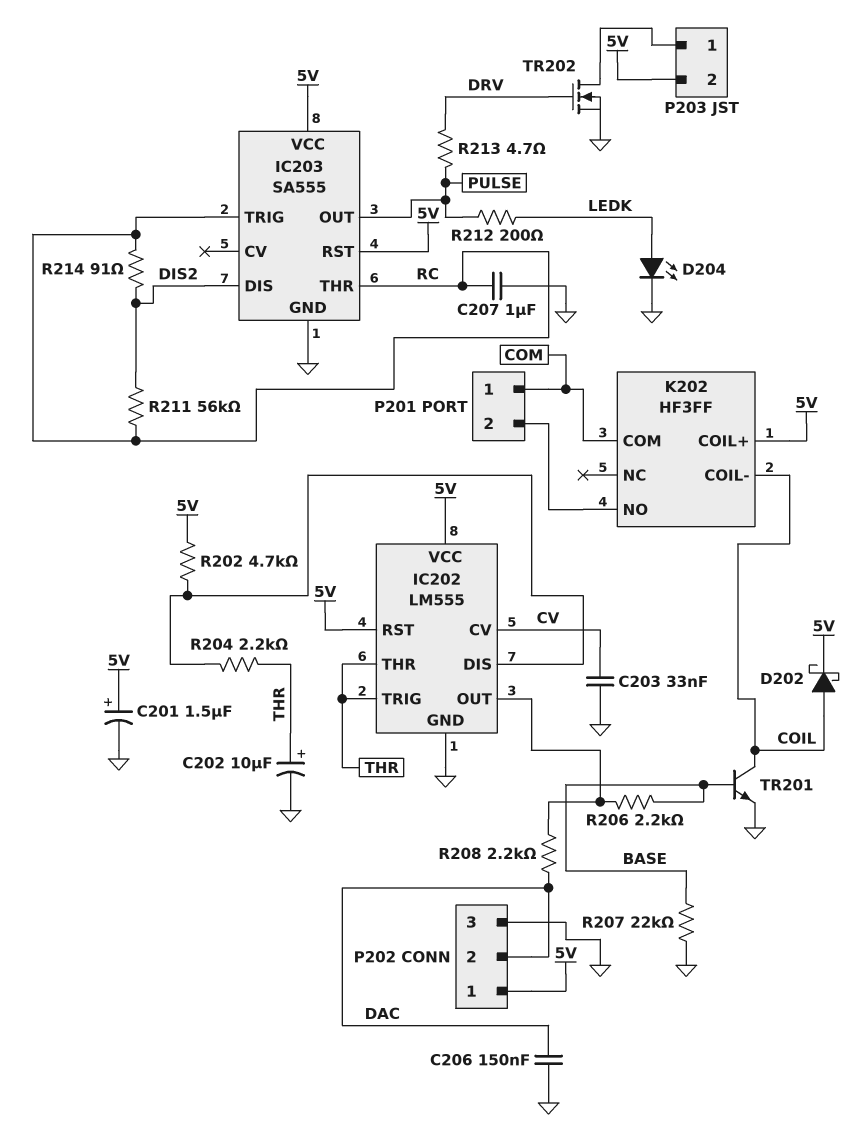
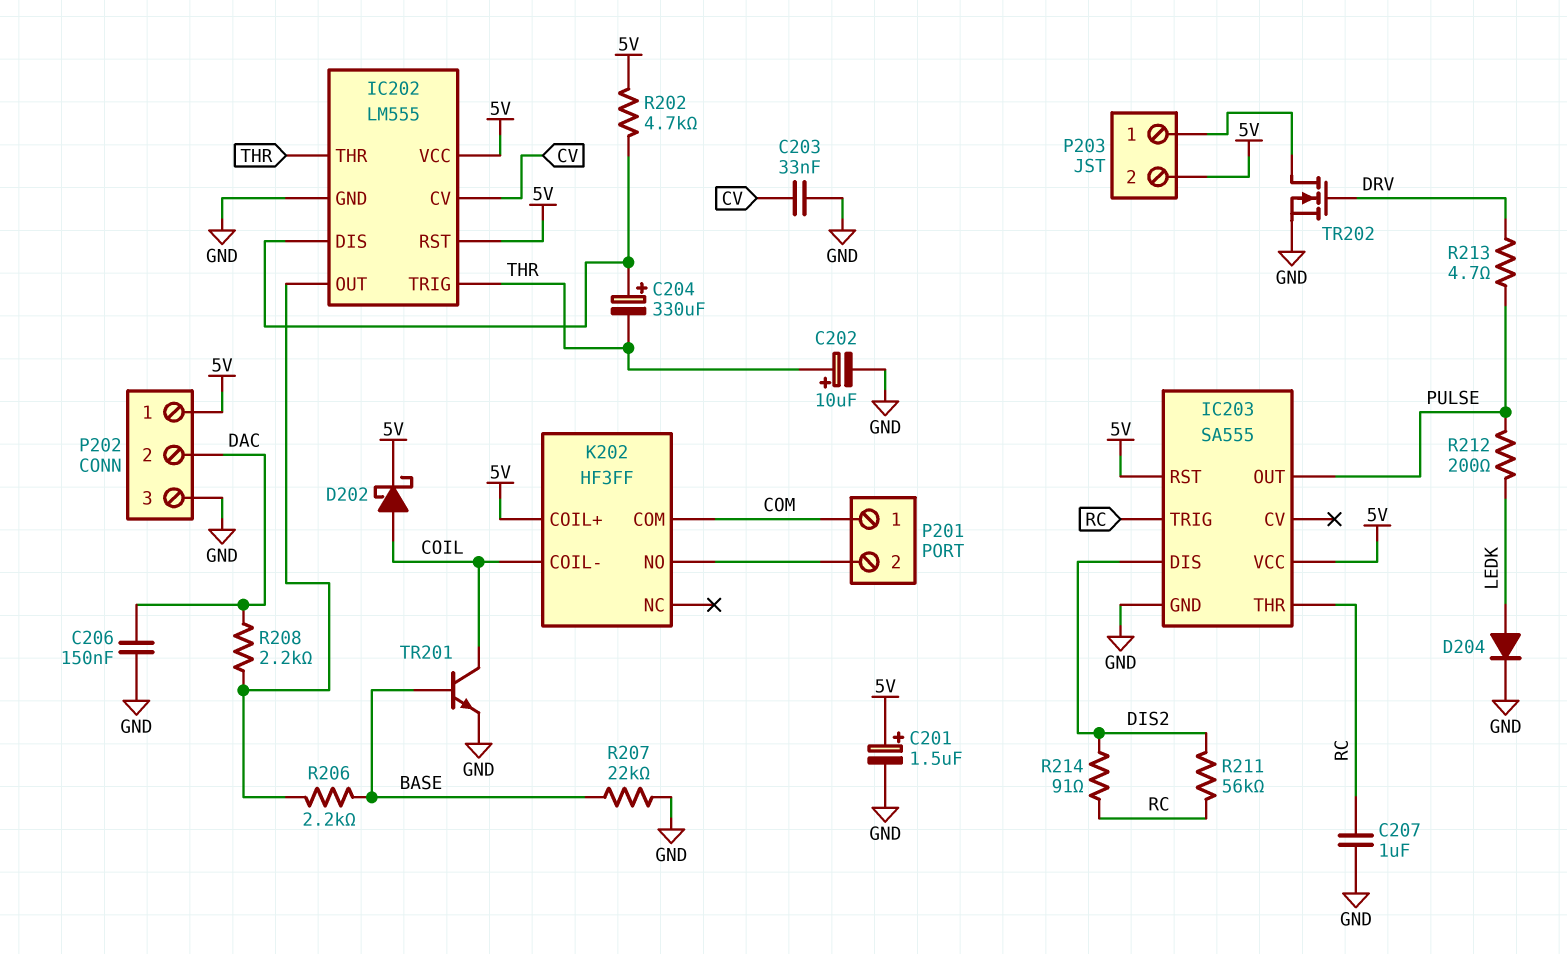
C204: none -> 330uF (plus IC202/DIS, minus THR)
D204: LED (A LEDK, K GND) -> diode (A LEDK, K GND)
R204: 2.2k (IC202/DIS, THR) -> none

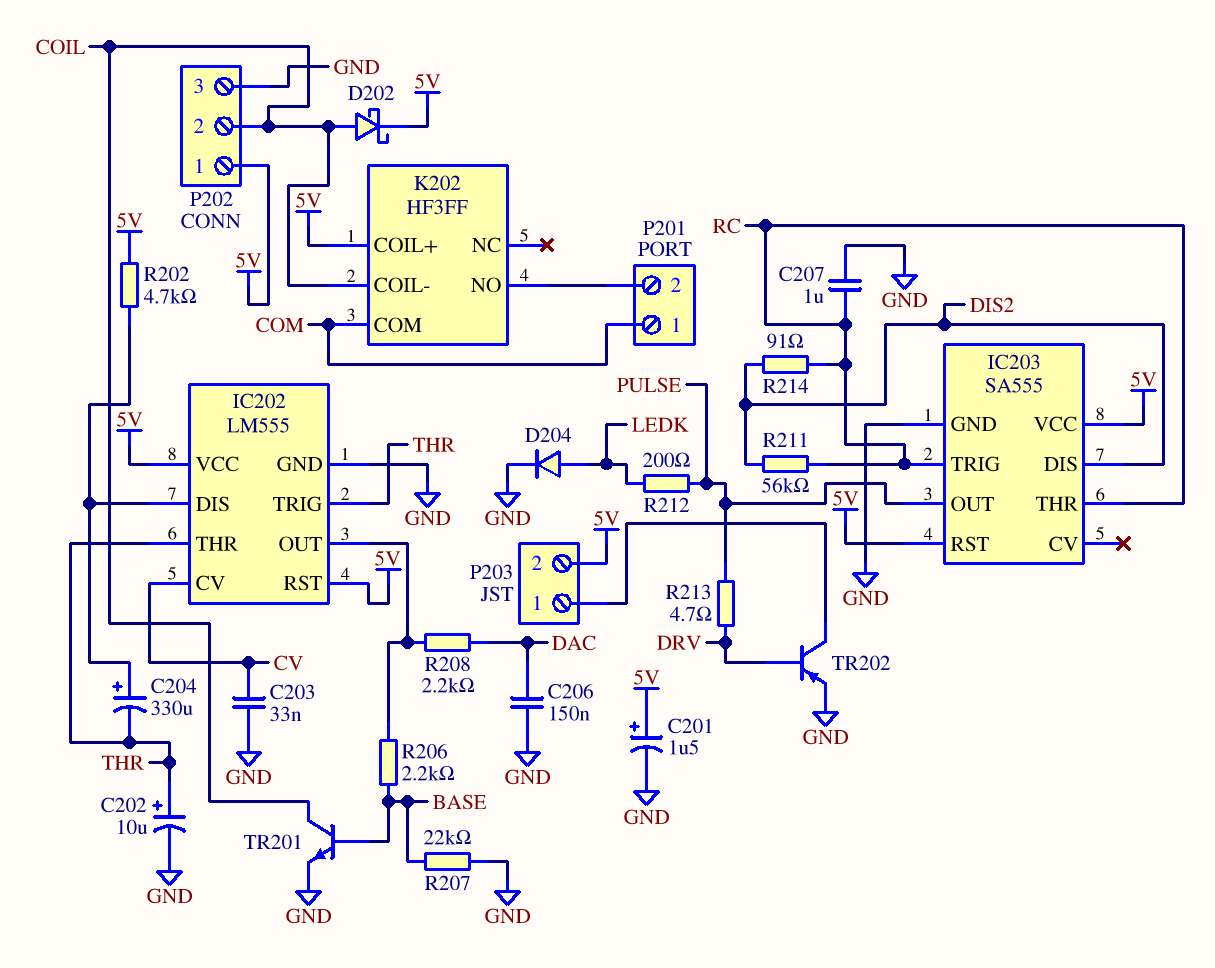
P202 pin 2: DAC -> COIL
TR202: NMOS (G DRV, D P203/1, S GND) -> PNP (B DRV, C P203/1, E GND)

